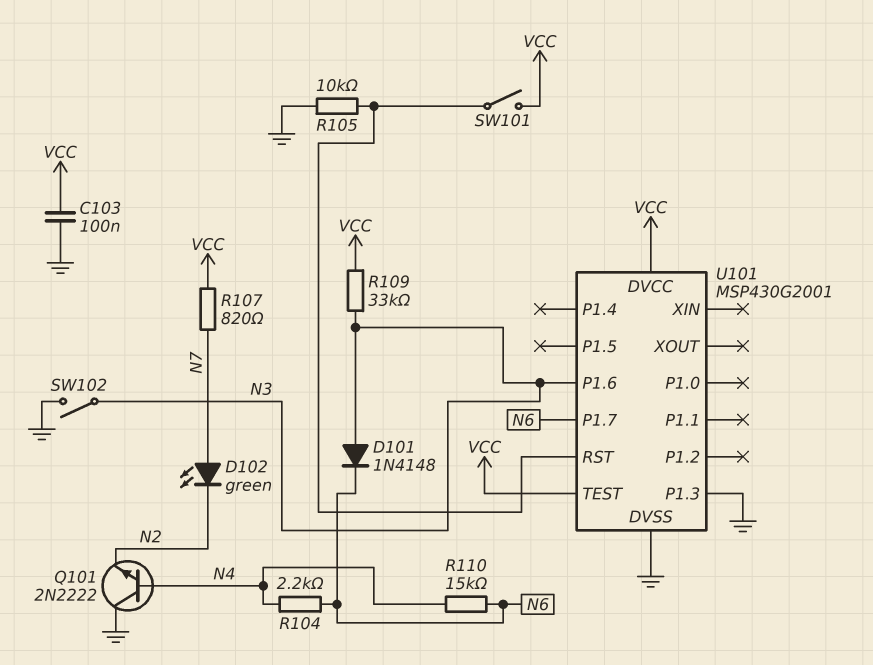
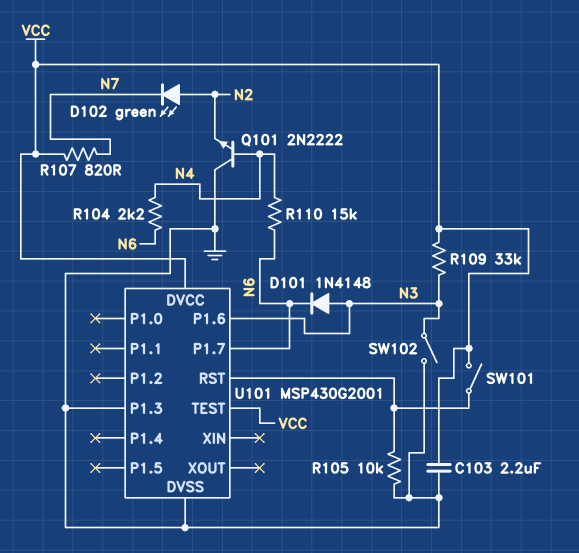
C103: 100nF (GND, VCC) -> 2.2uF (GND, VCC)
D102: LED green (A N7, K N2) -> LED green (A N2, K N7)

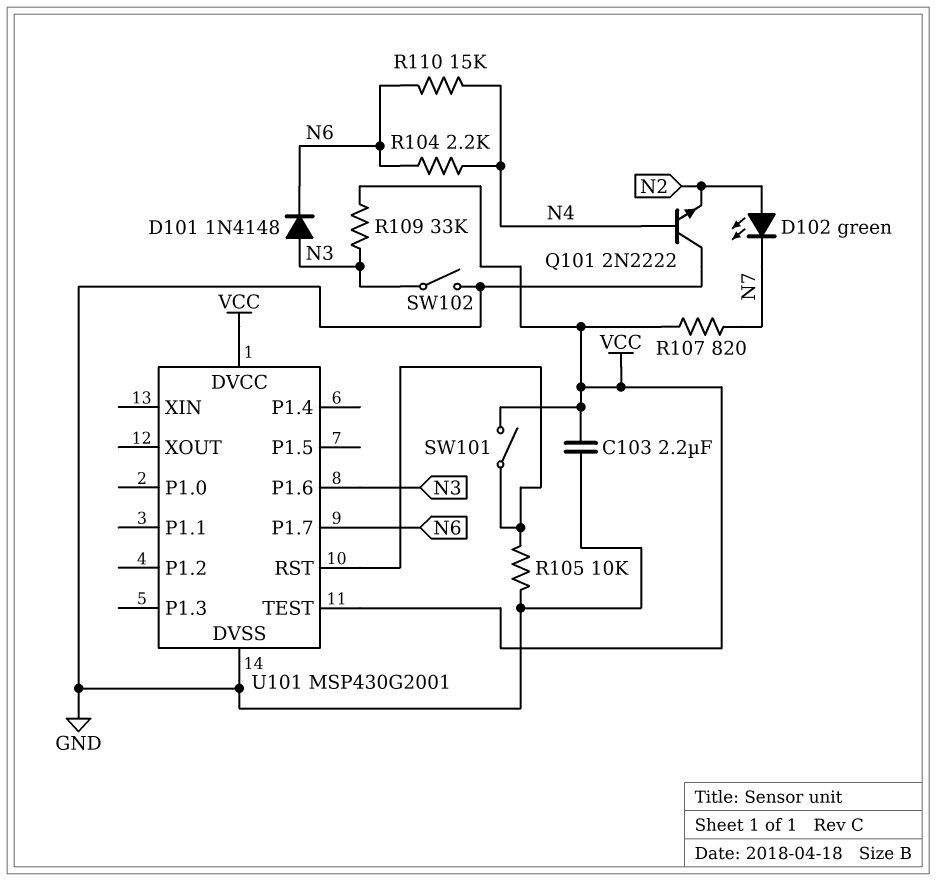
U101 pin P1.3: GND -> none

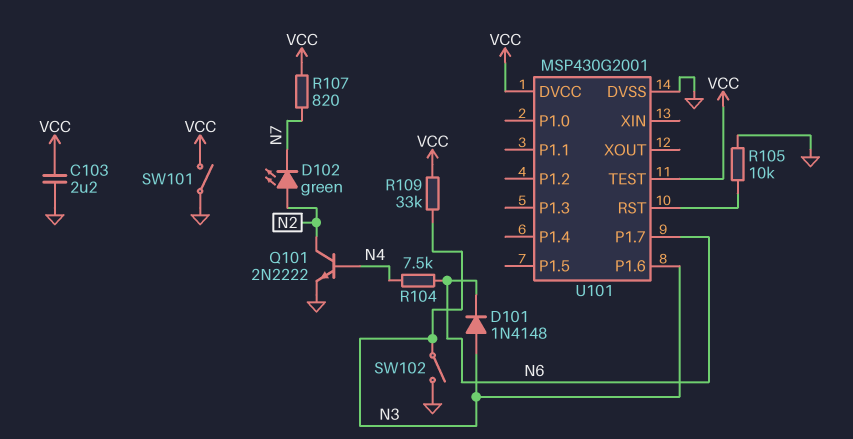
Q101: NPN 2N2222 (B N4, C GND, E N2) -> NPN 2N2222 (B N4, C N2, E GND)
R104: 2.2k (N4, N6) -> 7.5k (N4, N6)
R110: 15k (N4, N6) -> none
SW101: switch (U101/RST, VCC) -> switch (GND, VCC)

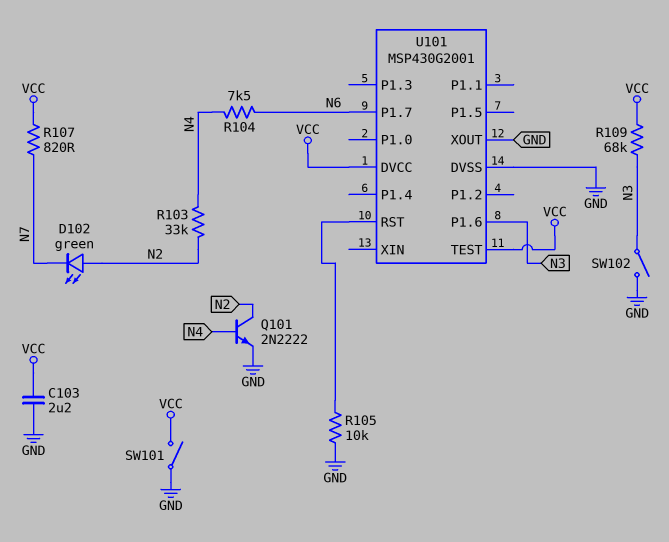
D101: diode 1N4148 (A N3, K N6) -> none
R103: none -> 33k (N2, N4)
R109: 33k (N3, VCC) -> 68k (N3, VCC)
U101 pin XOUT: none -> GND

